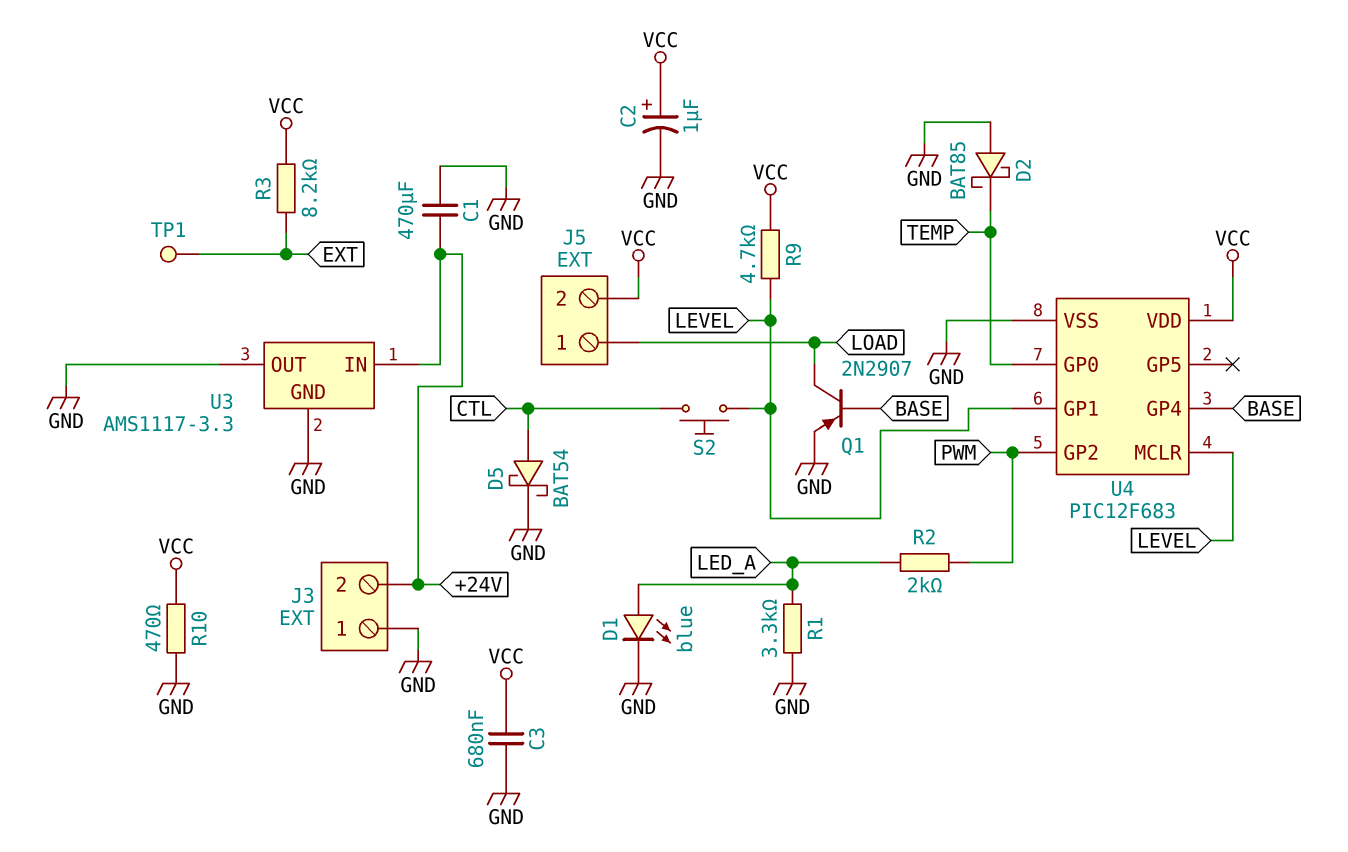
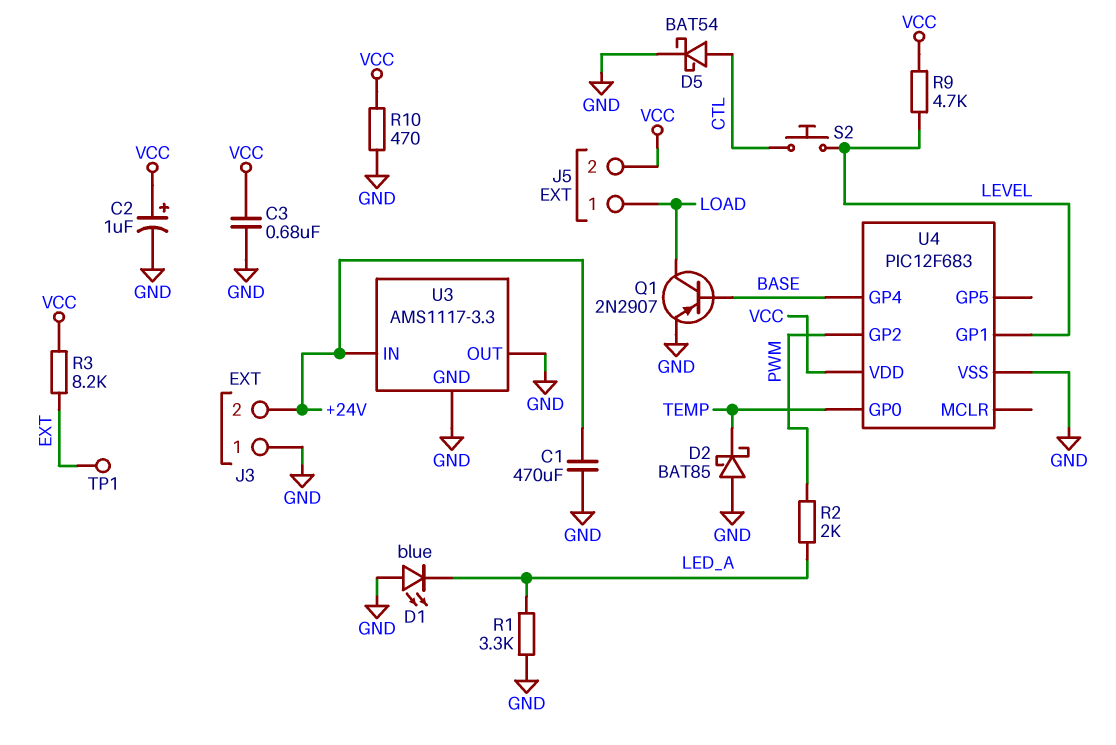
D1: LED blue (A LED_A, K GND) -> LED blue (A GND, K LED_A)
U4 pin MCLR: LEVEL -> none

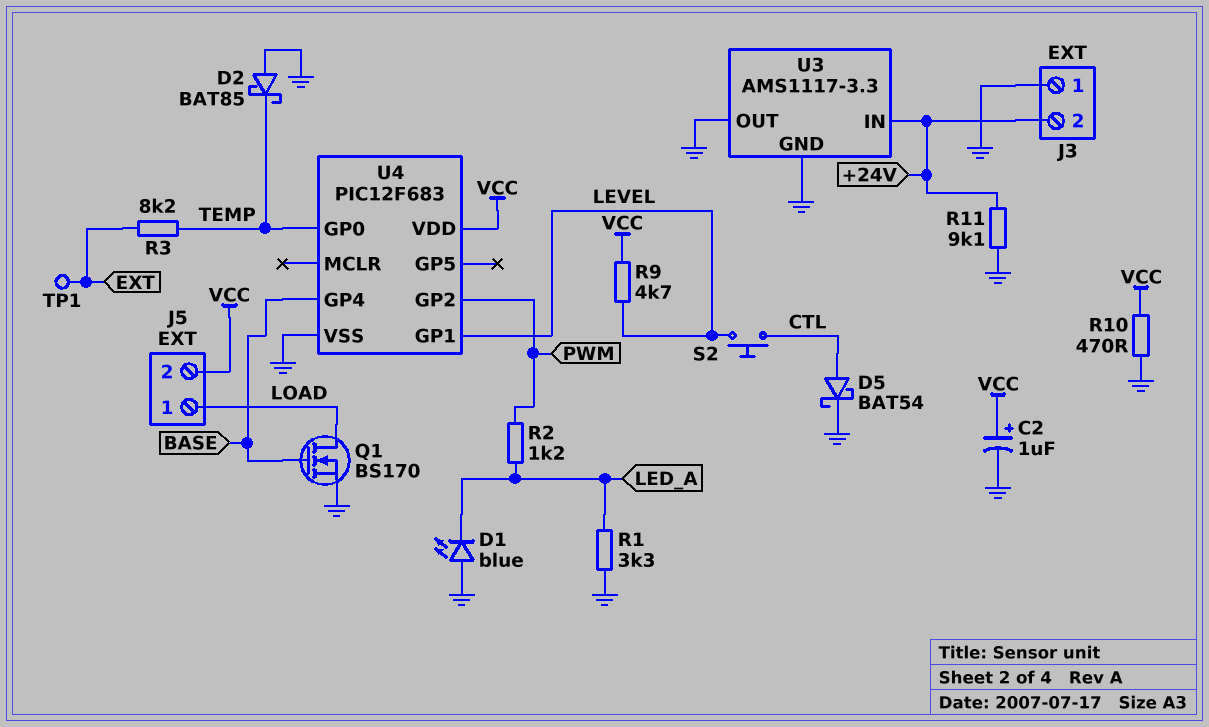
C1: 470uF (+24V, GND) -> none
C3: 680nF (GND, VCC) -> none
Q1: PNP 2N2907 (B BASE, C LOAD, E GND) -> NMOS BS170 (G BASE, D LOAD, S GND)
R2: 2k (LED_A, PWM) -> 1.2k (LED_A, PWM)
R3: 8.2k (EXT, VCC) -> 8.2k (EXT, TEMP)
R11: none -> 9.1k (+24V, GND)

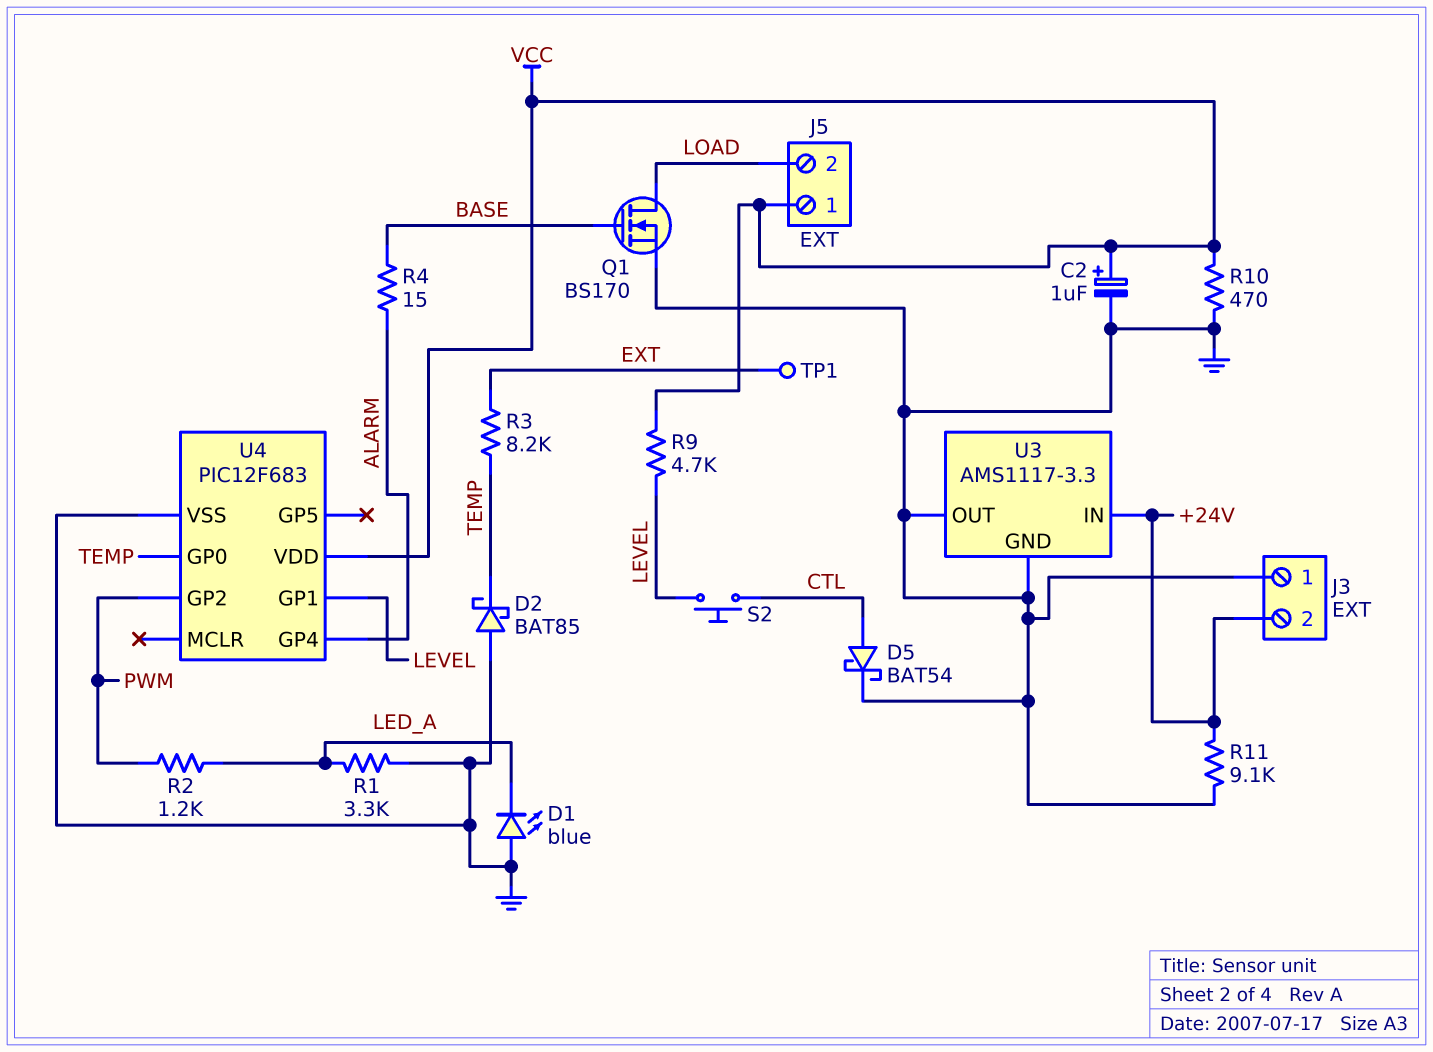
J5 pin 1: LOAD -> VCC
J5 pin 2: VCC -> LOAD
R4: none -> 15 (ALARM, BASE)
U4 pin GP4: BASE -> ALARM

